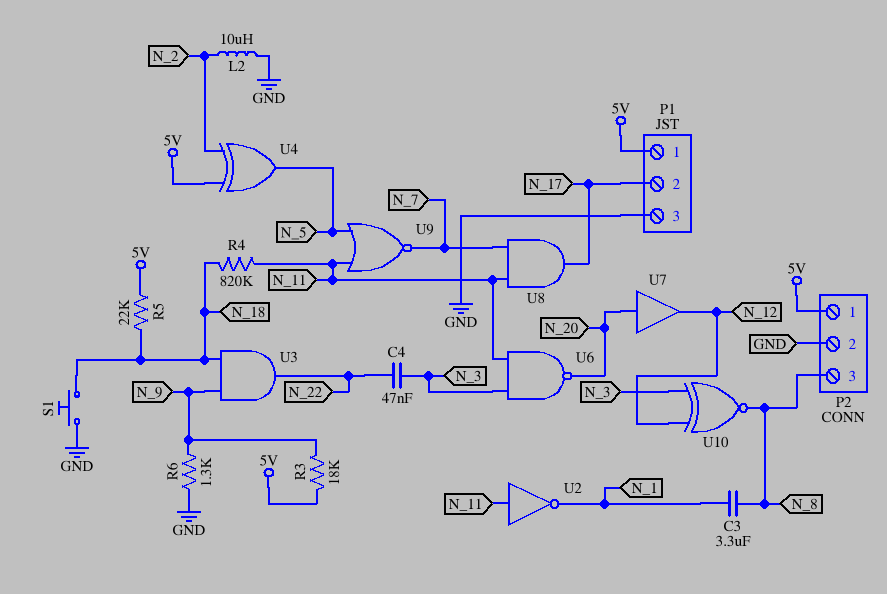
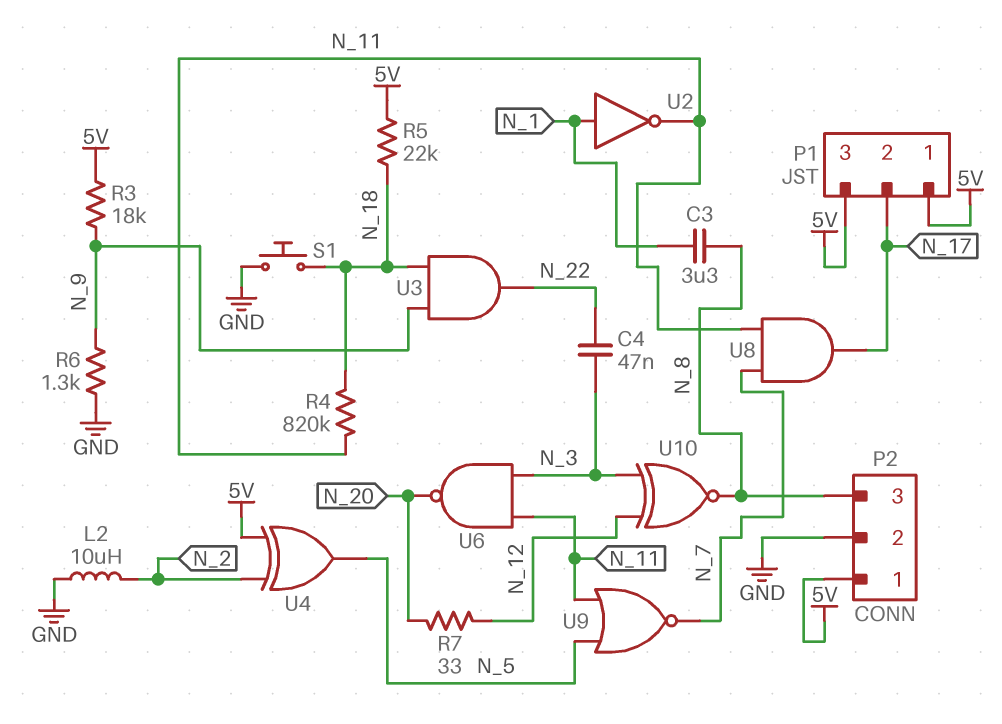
P1 pin 3: GND -> 5V
R7: none -> 33 (N_12, N_20)
U2: NOT (in N_11, out N_1) -> NOT (in N_1, out N_11)
U7: buffer (in N_20, out N_12) -> none

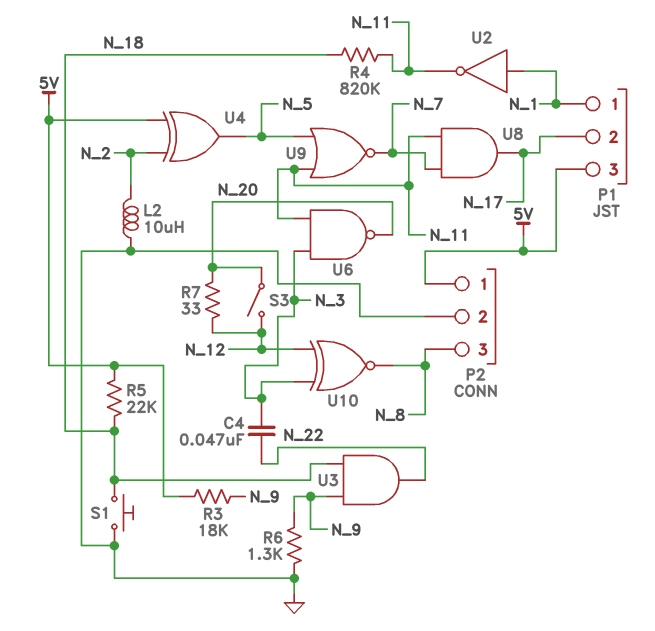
C3: 3.3uF (N_1, N_8) -> none
P1 pin 1: 5V -> N_1
S3: none -> switch (N_12, N_20)

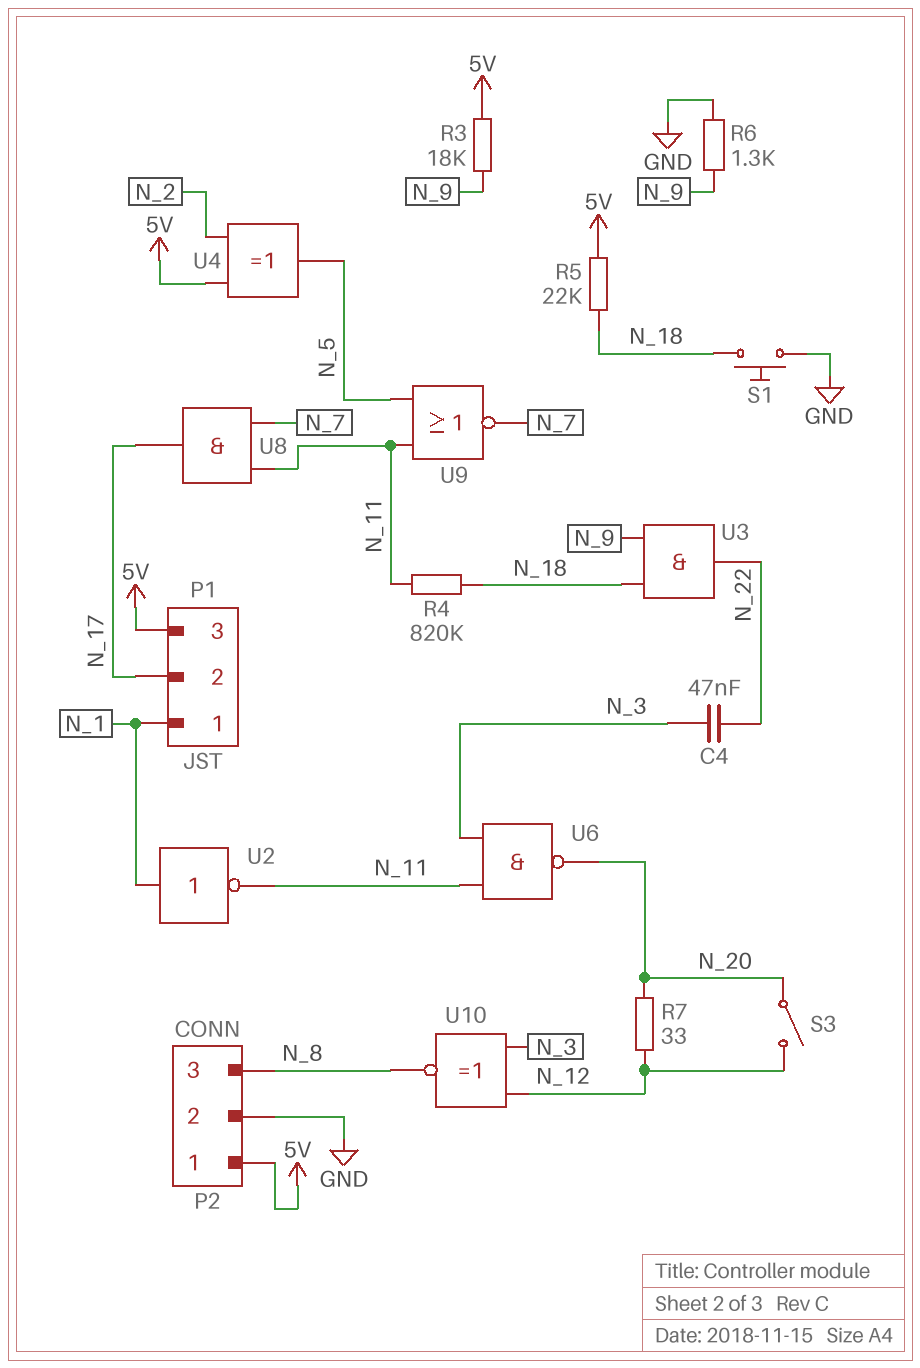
L2: 10uH (GND, N_2) -> none

